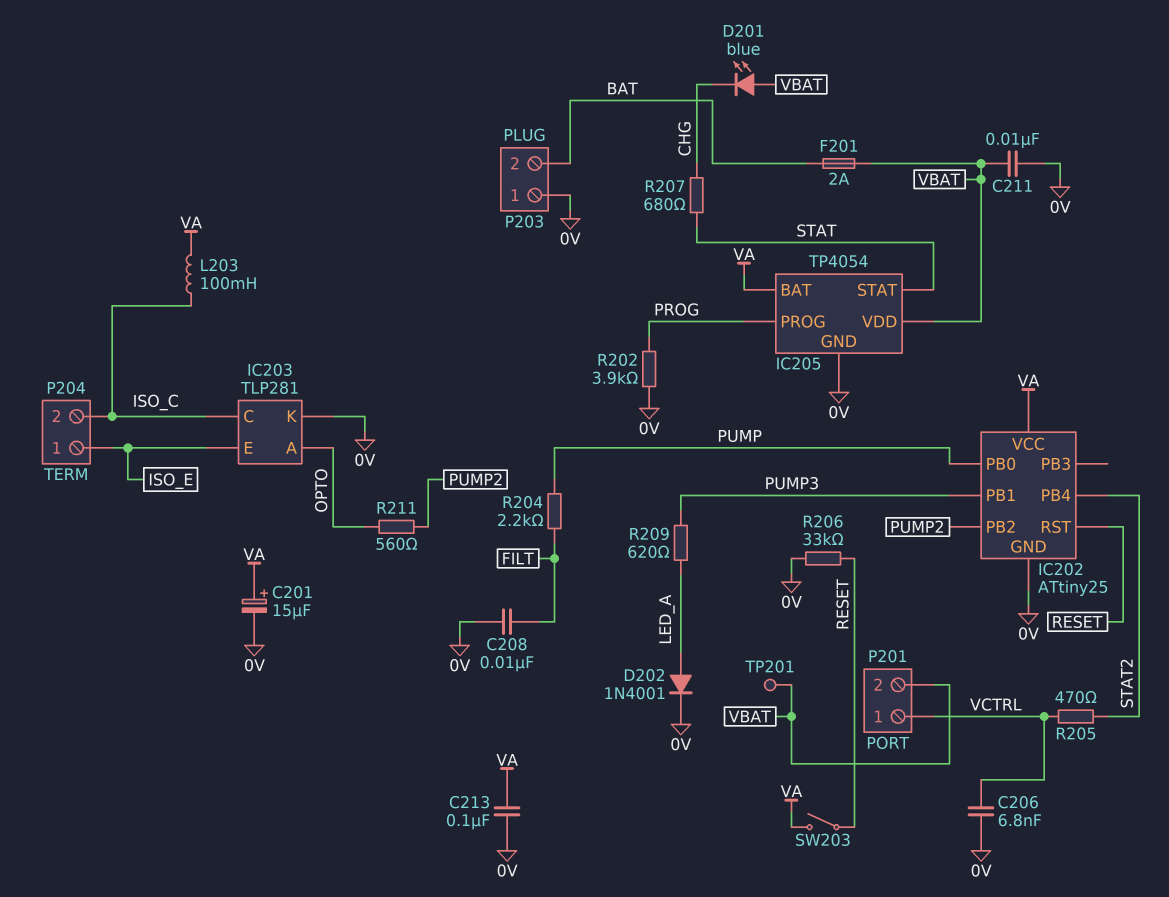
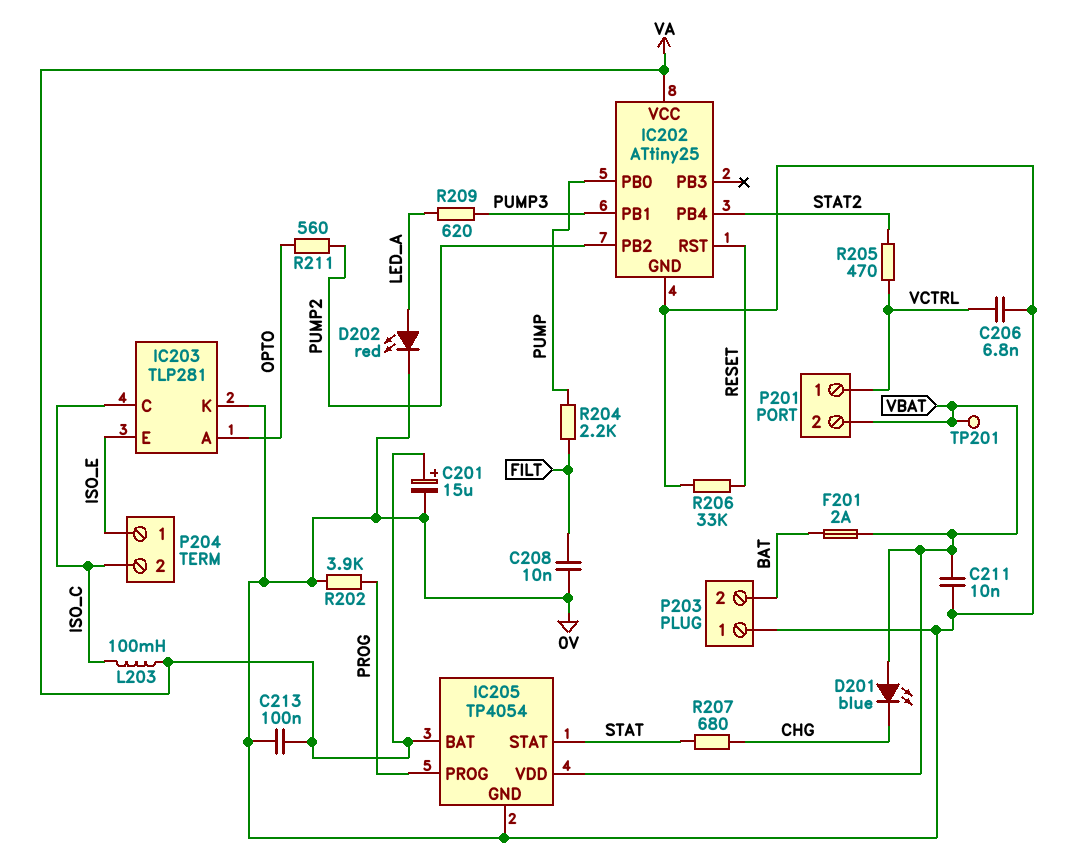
D202: diode 1N4001 (A LED_A, K 0V) -> LED red (A LED_A, K 0V)
SW203: switch (RESET, VA) -> none

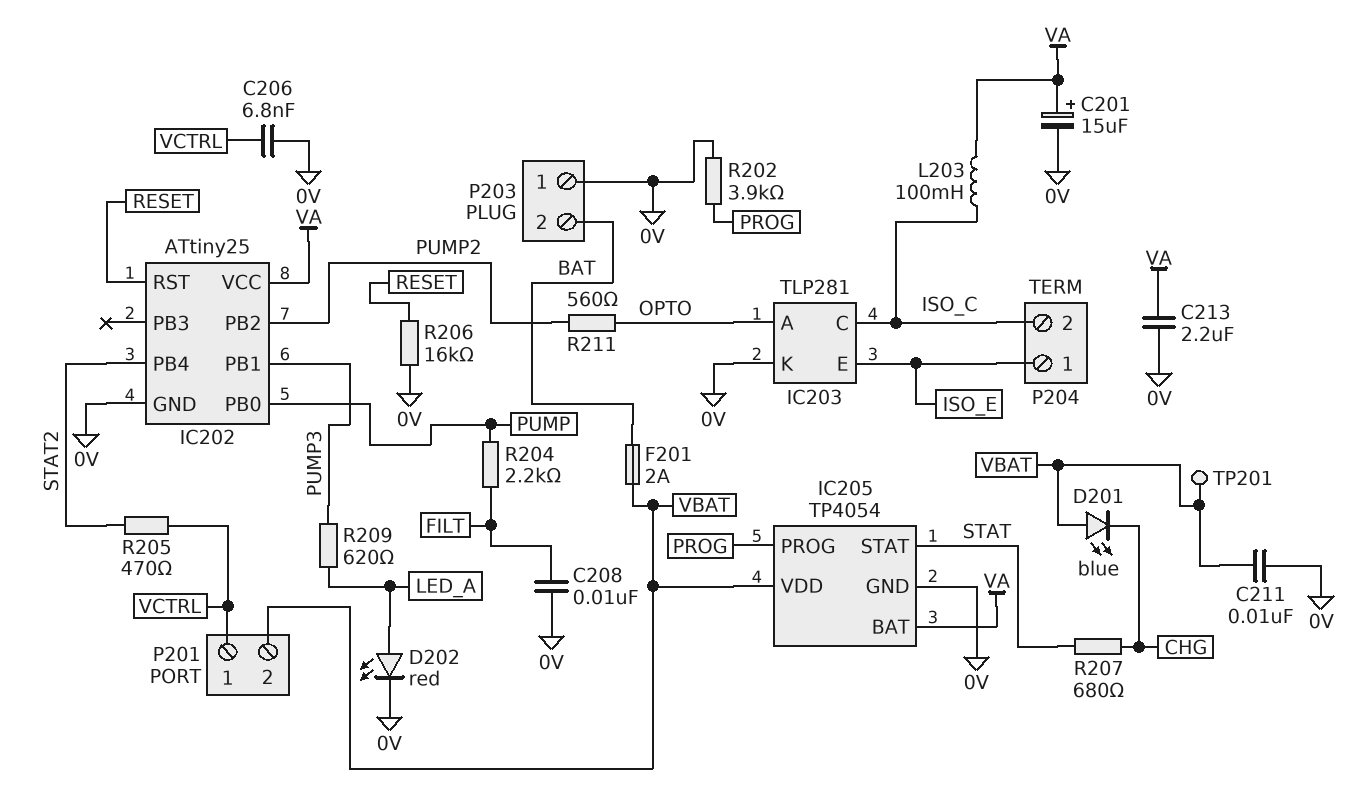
C213: 100nF (0V, VA) -> 2.2uF (0V, VA)
R206: 33k (0V, RESET) -> 16k (0V, RESET)

